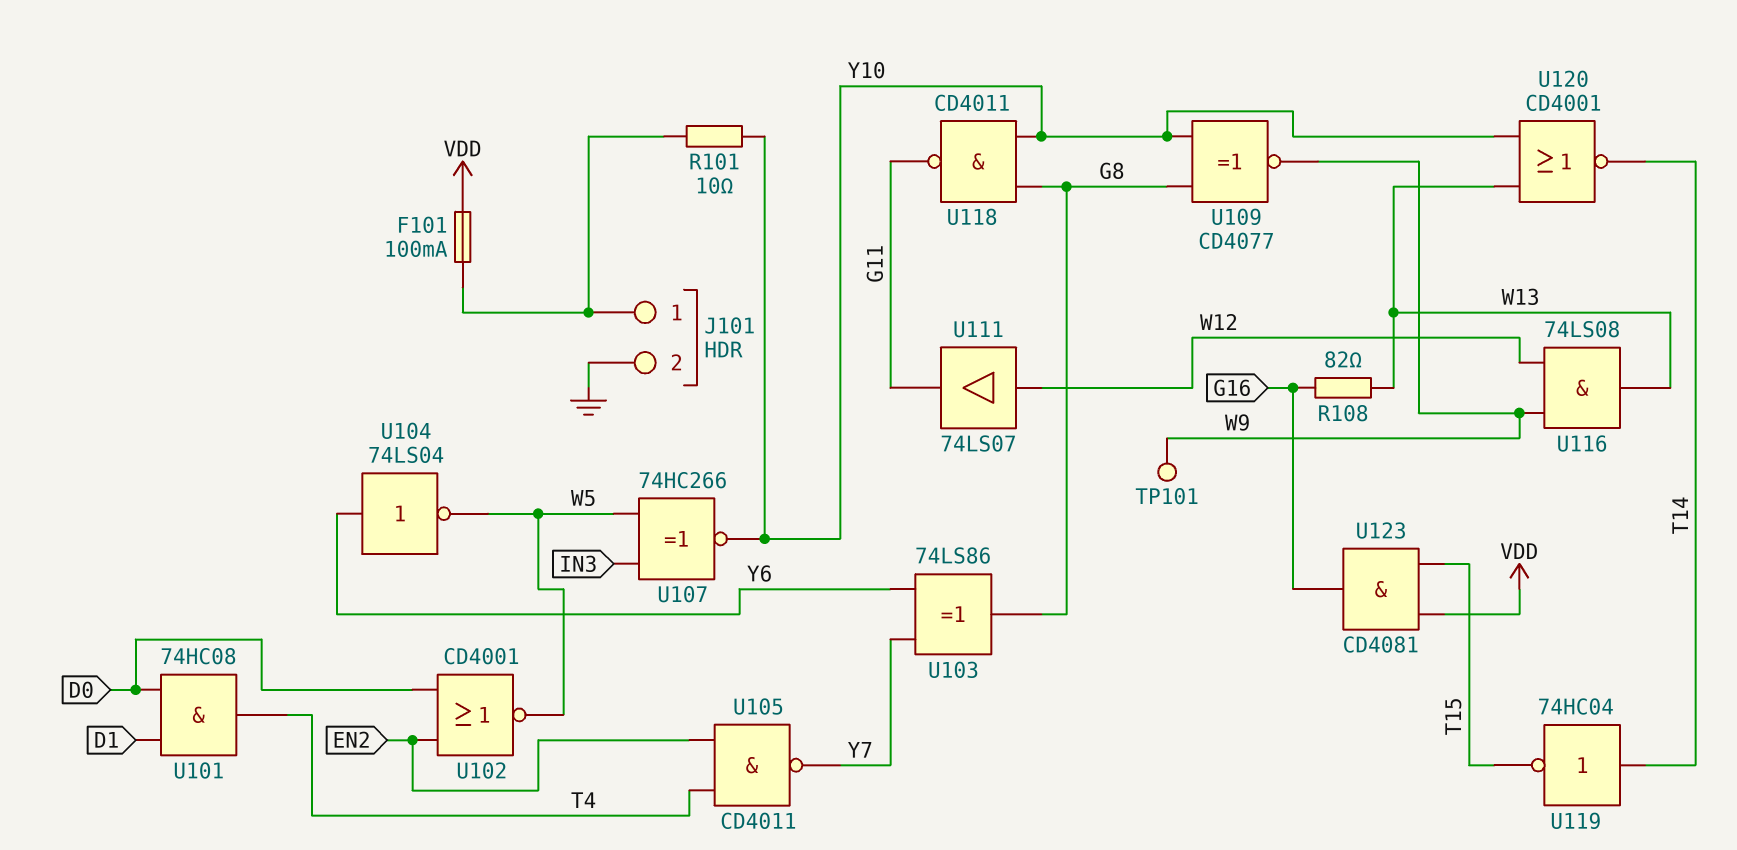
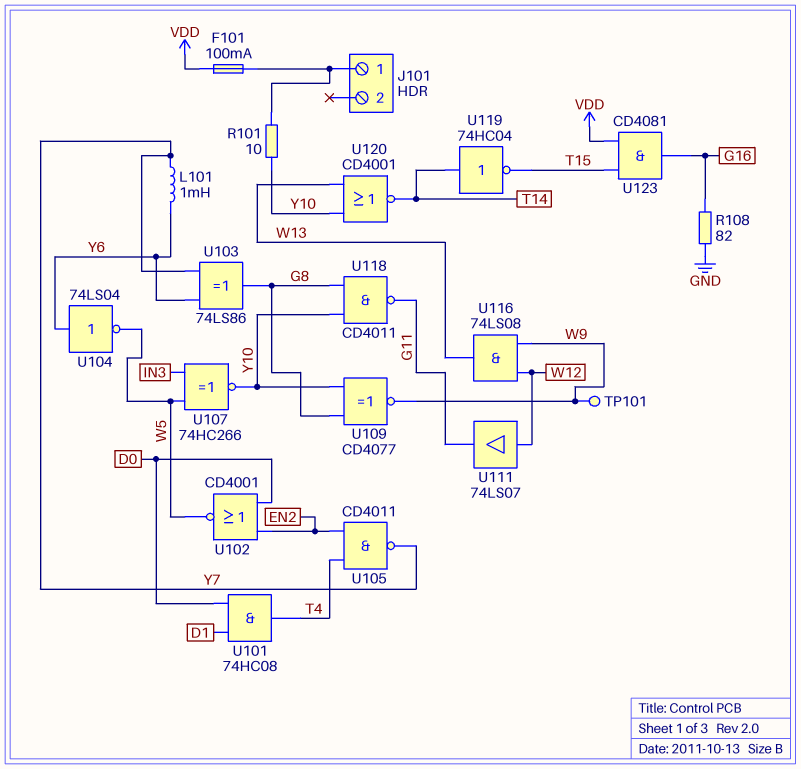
J101 pin 2: GND -> none
L101: none -> 1mH (Y6, Y7)
R108: 82 (G16, W13) -> 82 (G16, GND)

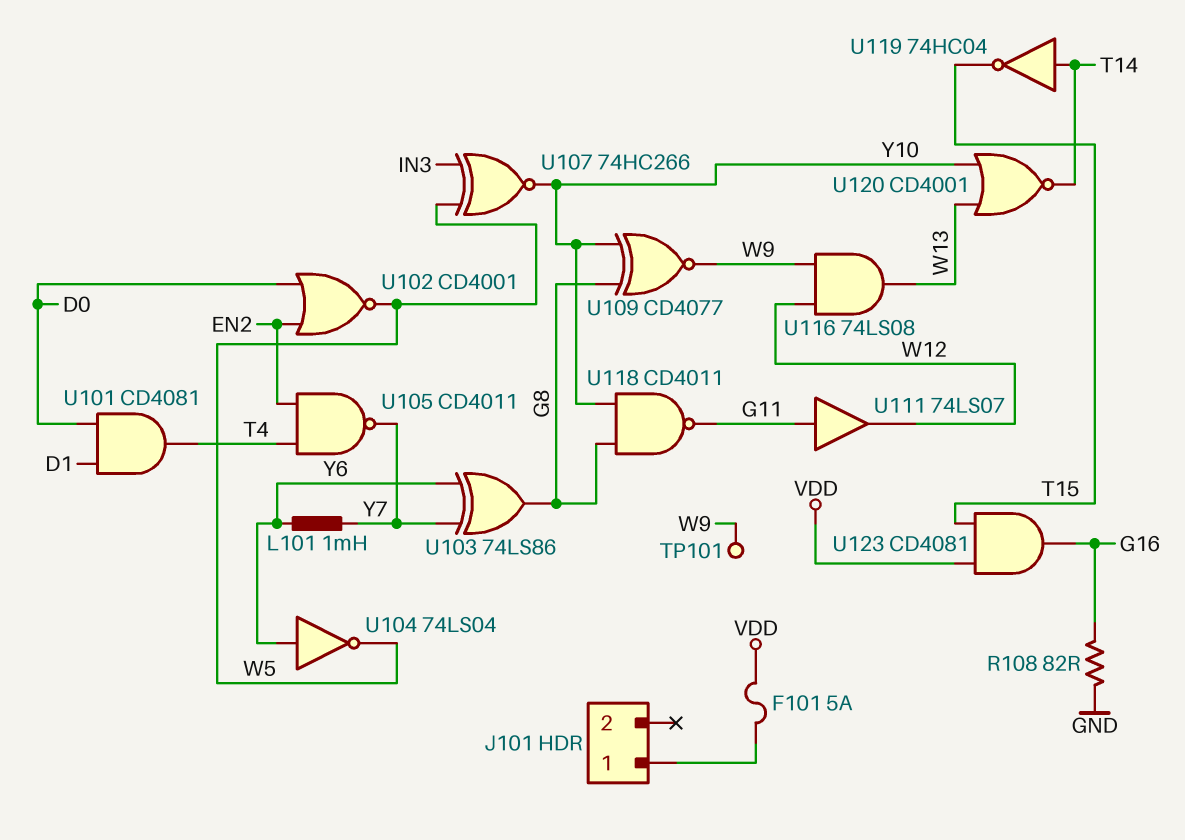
F101: 100mA (J101/1, VDD) -> 5A (J101/1, VDD)
R101: 10 (J101/1, Y10) -> none
U101: AND 74HC08 (in D0, in D1, out T4) -> AND CD4081 (in D0, in D1, out T4)
U111: buffer 74LS07 (in W12, out G11) -> buffer 74LS07 (in G11, out W12)

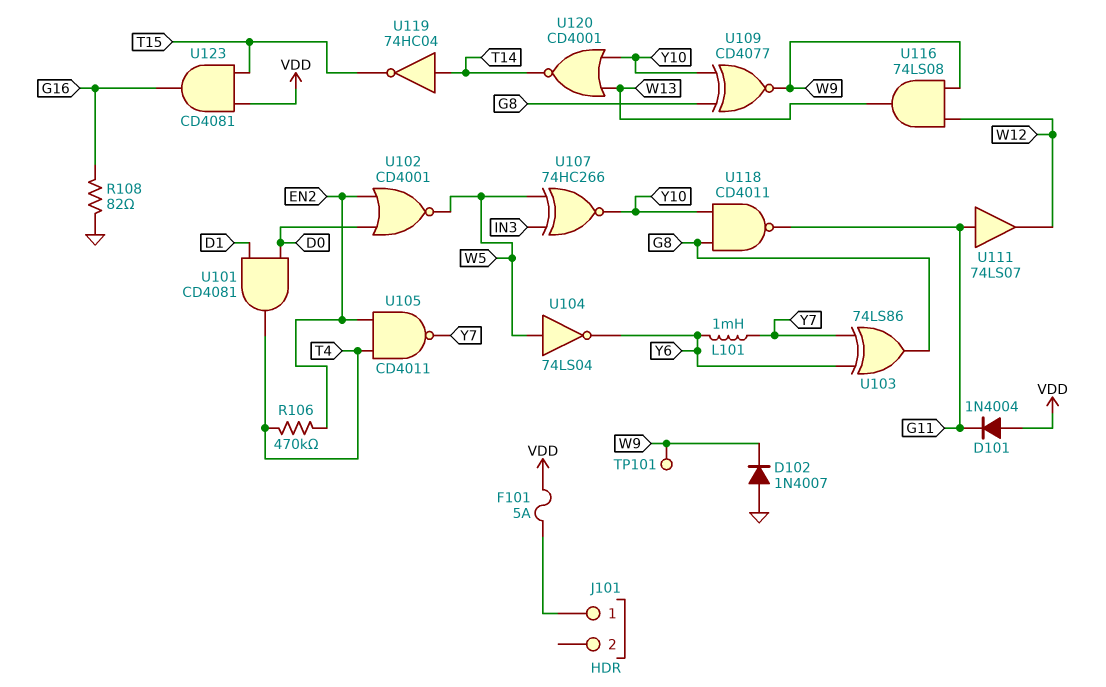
D101: none -> diode 1N4004 (A VDD, K G11)
D102: none -> diode 1N4007 (A GND, K W9)
R106: none -> 470k (EN2, T4)
U104: NOT 74LS04 (in Y6, out W5) -> NOT 74LS04 (in W5, out Y6)

